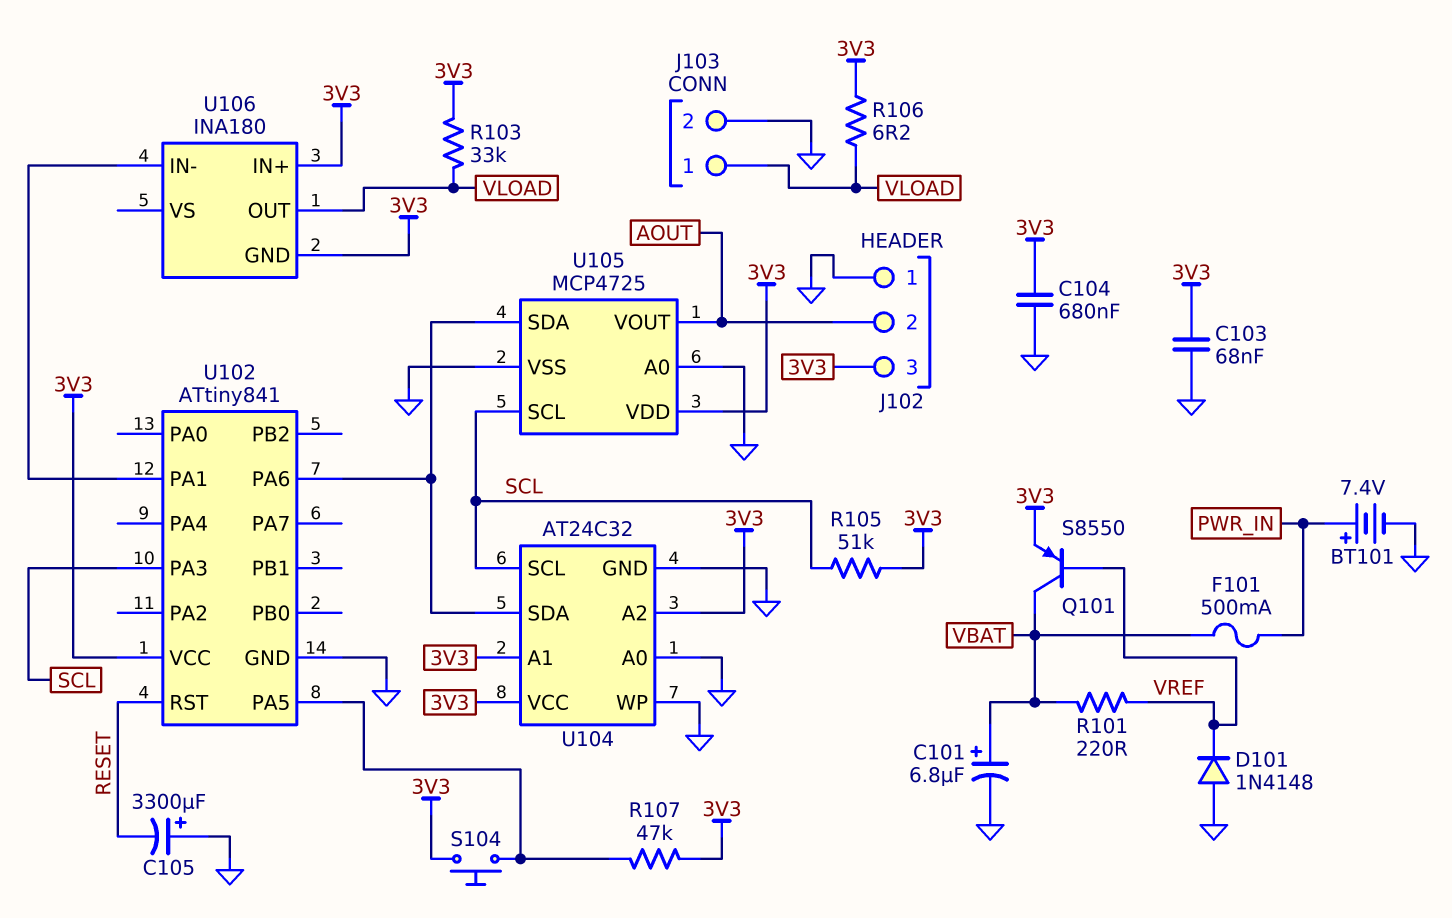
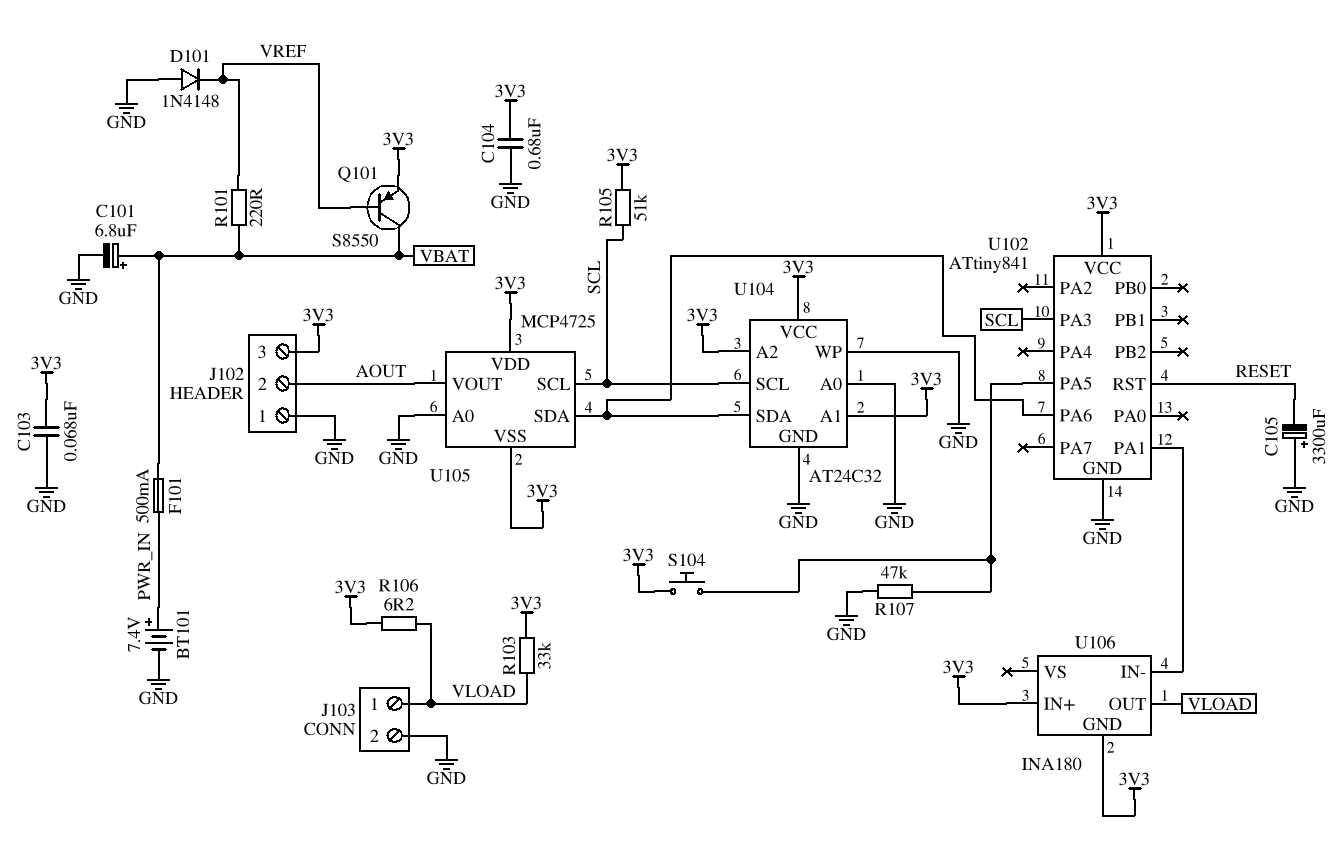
R107: 47k (3V3, U102/PA5) -> 47k (GND, U102/PA5)
U105 pin VSS: GND -> 3V3

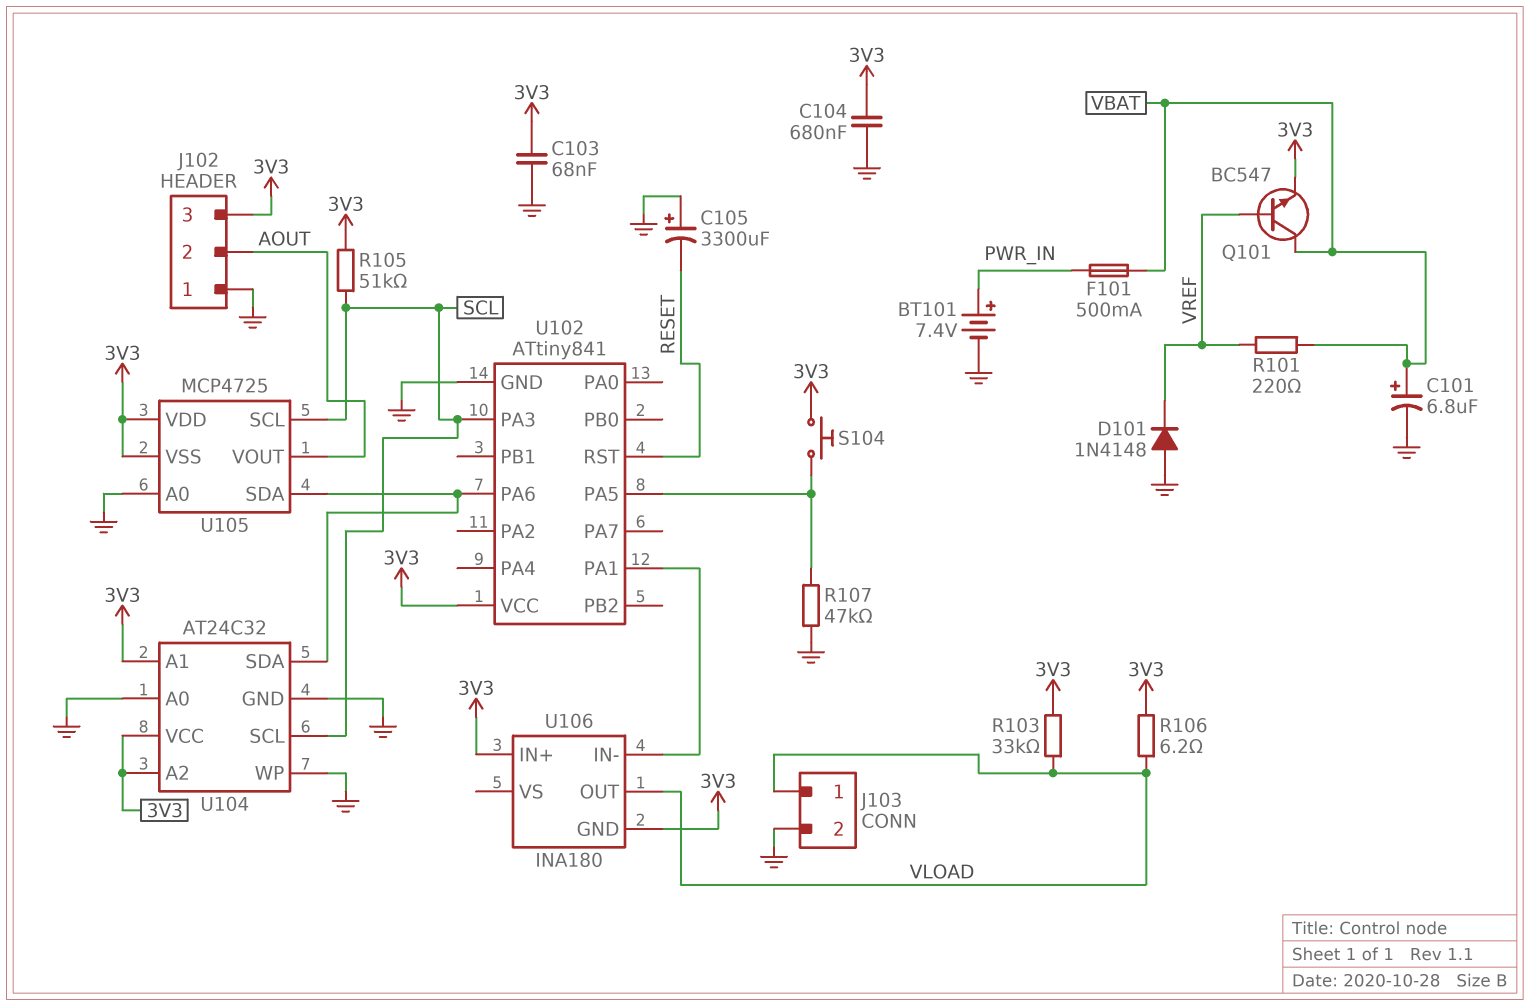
Q101: PNP S8550 (B VREF, C VBAT, E 3V3) -> NPN BC547 (B VREF, C VBAT, E 3V3)

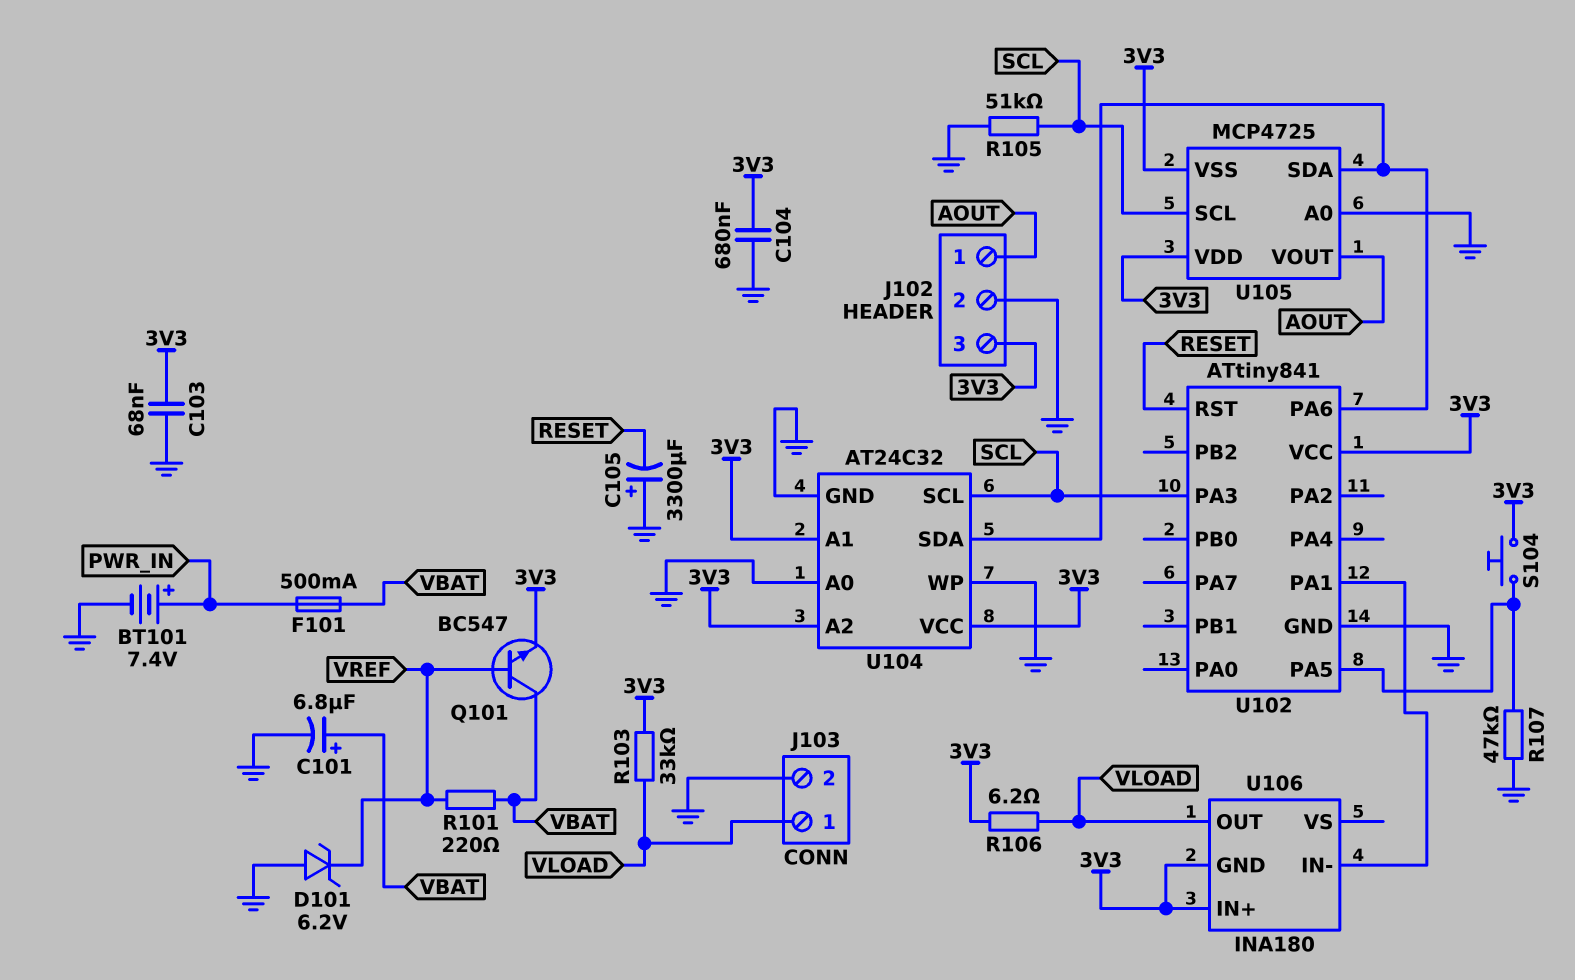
D101: diode 1N4148 (A GND, K VREF) -> zener 6.2V (A GND, K VREF)
J102 pin 1: GND -> AOUT
J102 pin 2: AOUT -> GND
R105: 51k (3V3, SCL) -> 51k (GND, SCL)

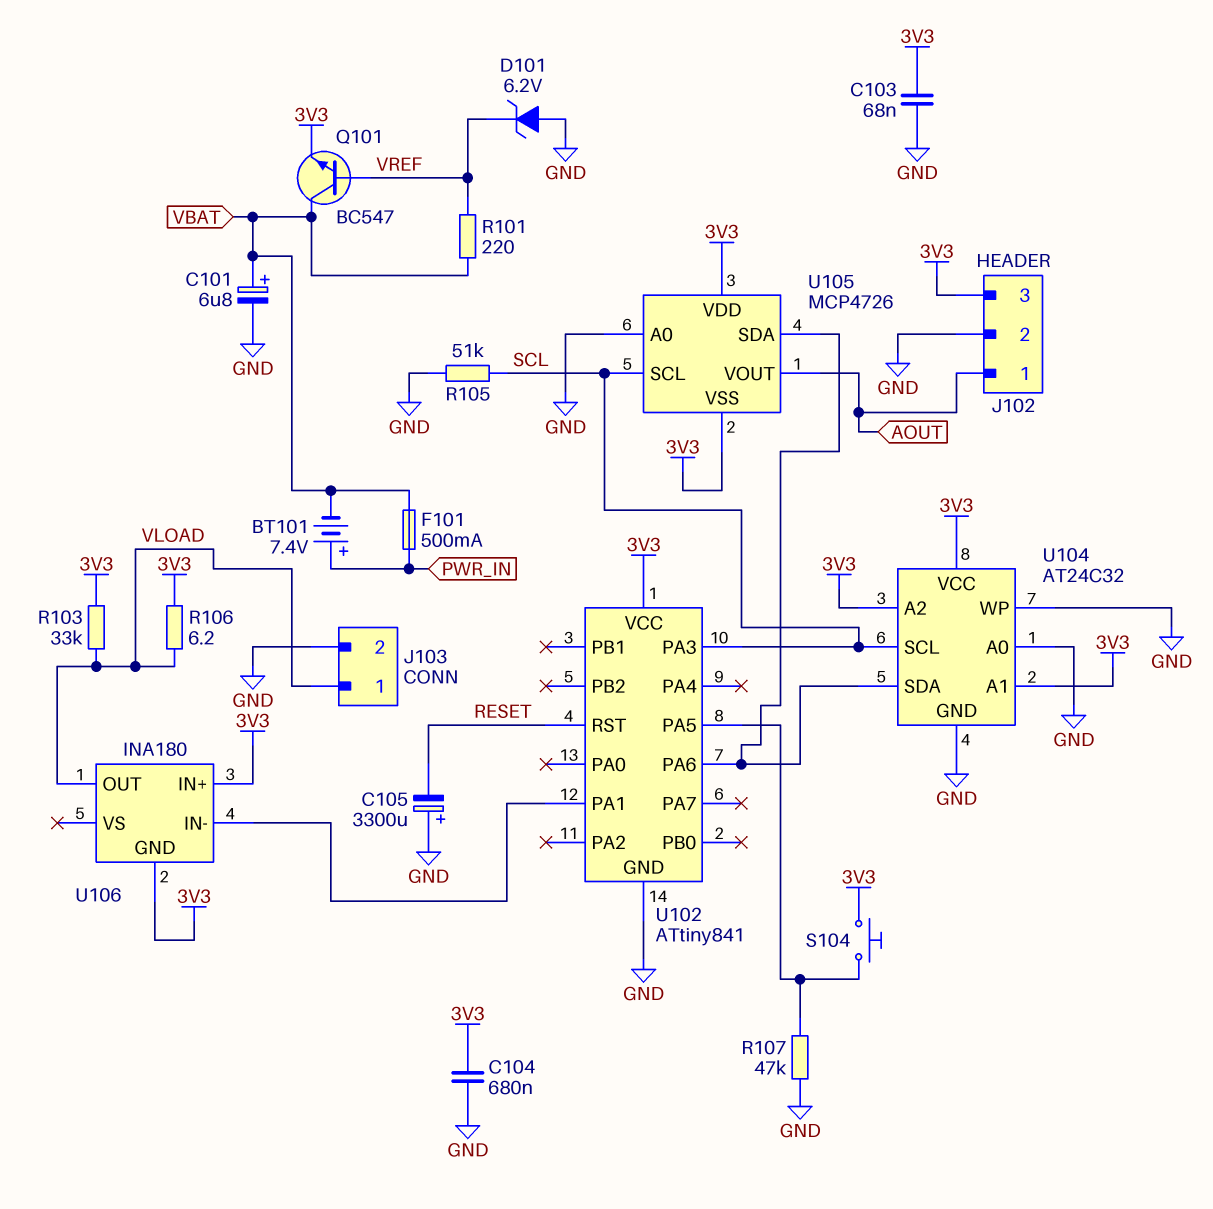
BT101: 7.4V (plus PWR_IN, minus GND) -> 7.4V (plus PWR_IN, minus VBAT)
U105: MCP4725 -> MCP4726

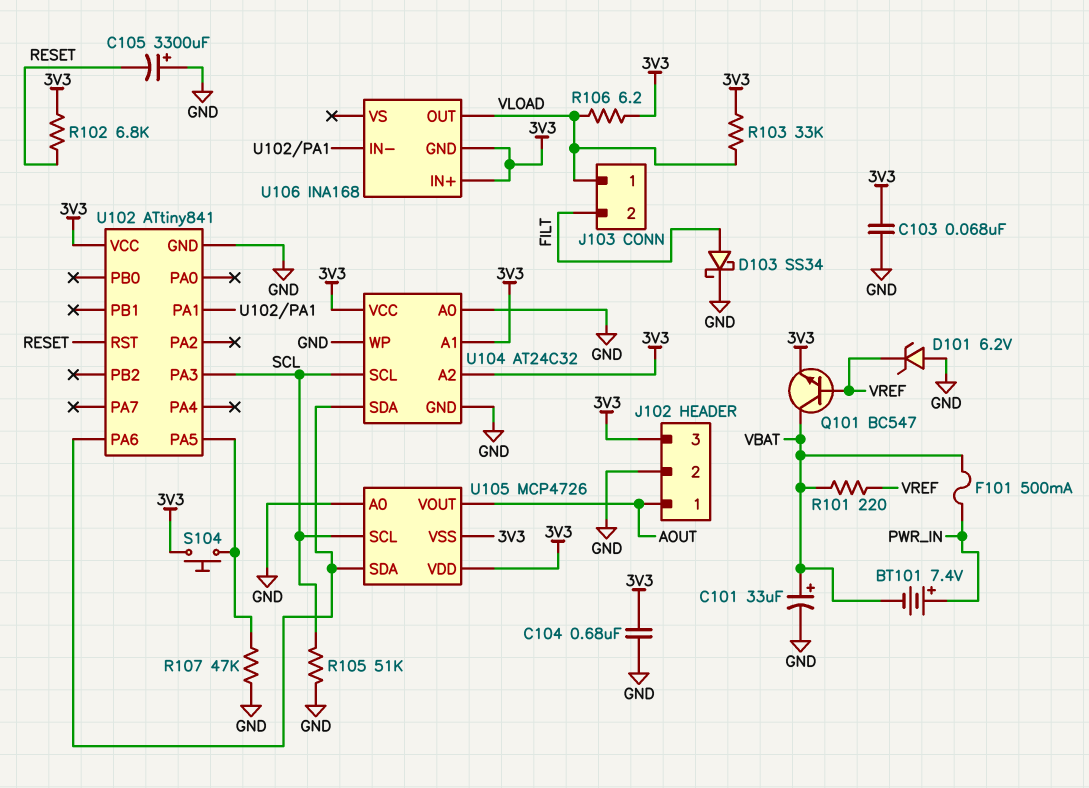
C101: 6.8uF (plus VBAT, minus GND) -> 33uF (plus VBAT, minus GND)
D103: none -> schottky SS34 (A FILT, K GND)
J103 pin 2: GND -> FILT
R102: none -> 6.8k (3V3, RESET)
U106: INA180 -> INA168

